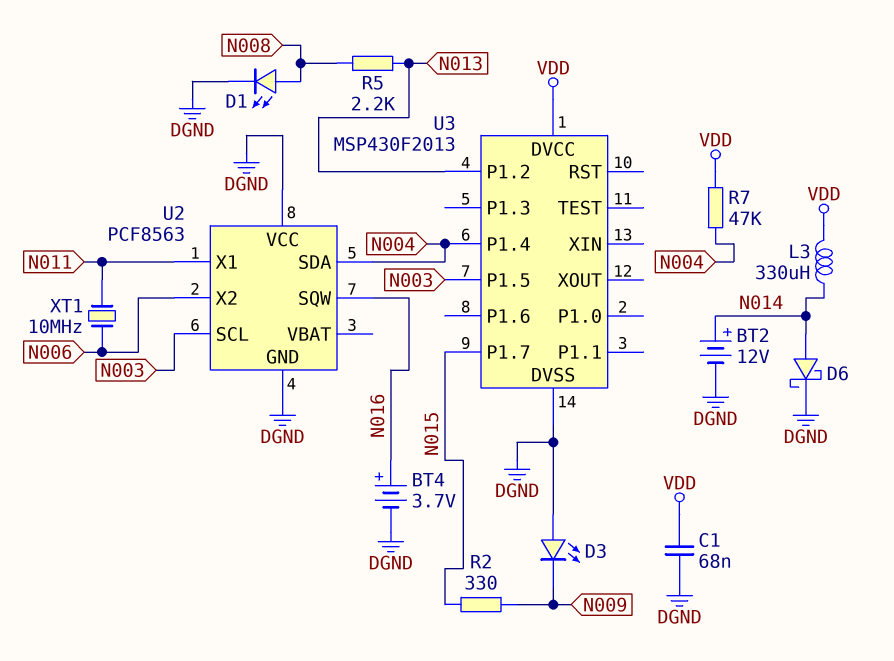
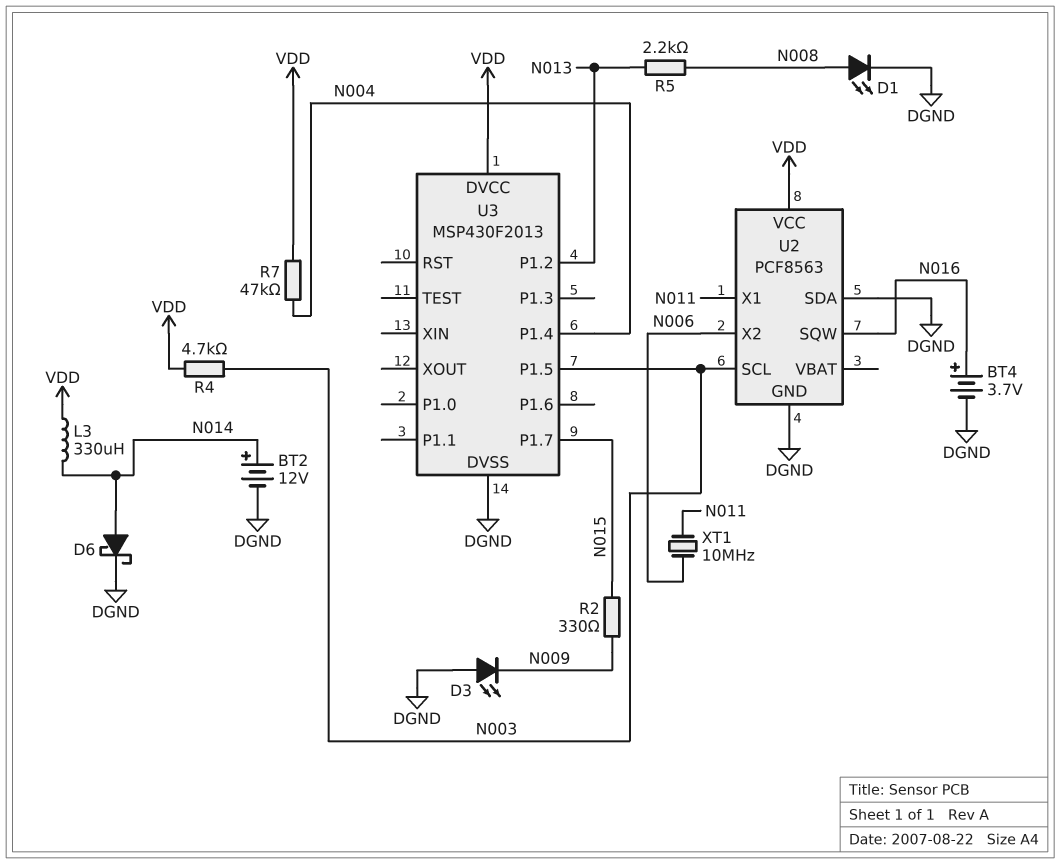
C1: 68nF (DGND, VDD) -> none
R4: none -> 4.7k (N003, VDD)
U2 pin SDA: N004 -> DGND
U2 pin VCC: DGND -> VDD

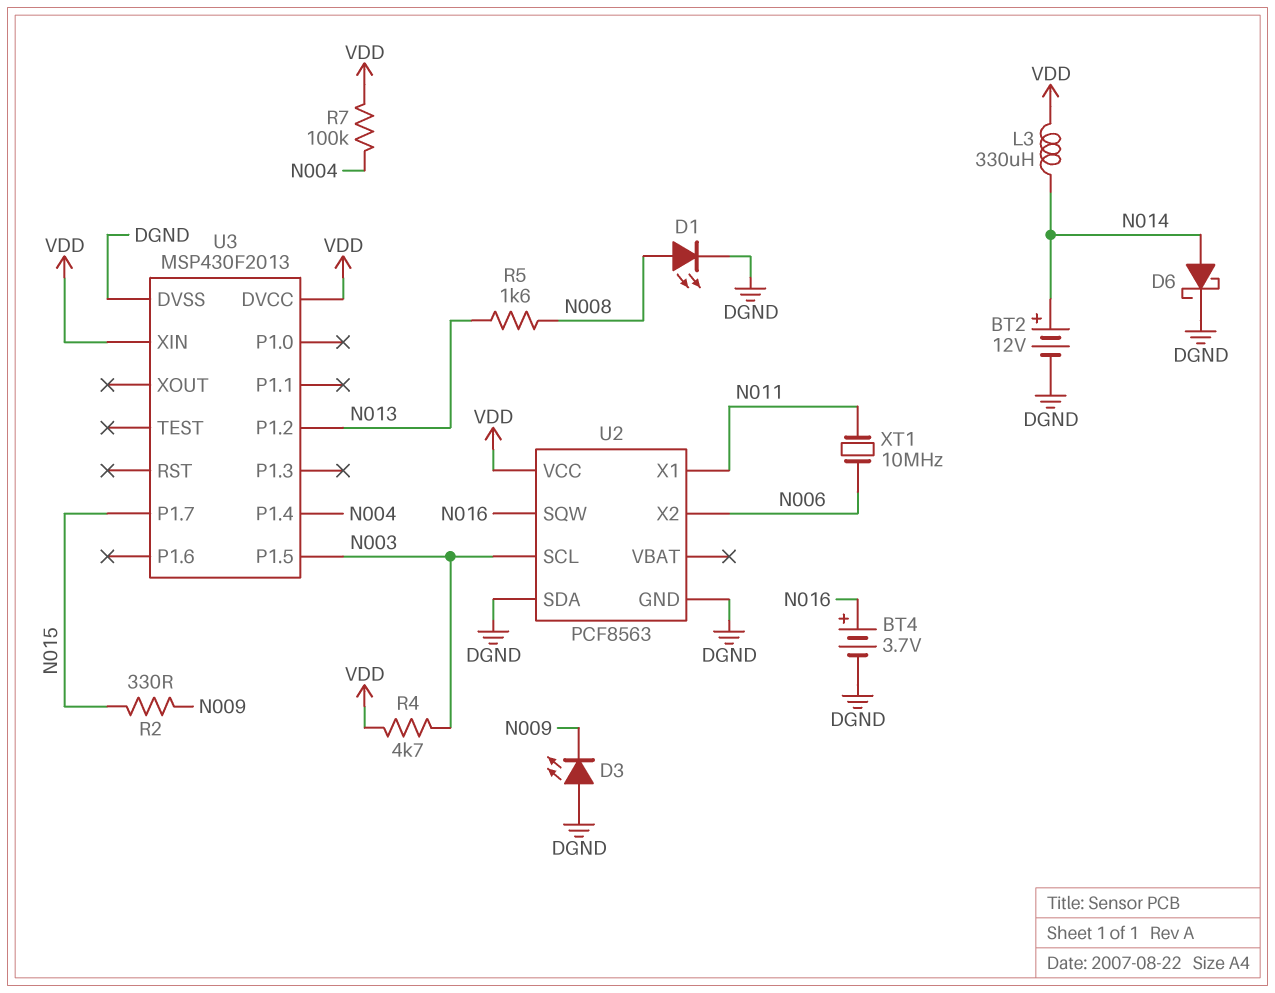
R5: 2.2k (N008, N013) -> 1.6k (N008, N013)
R7: 47k (N004, VDD) -> 100k (N004, VDD)
U3 pin XIN: none -> VDD

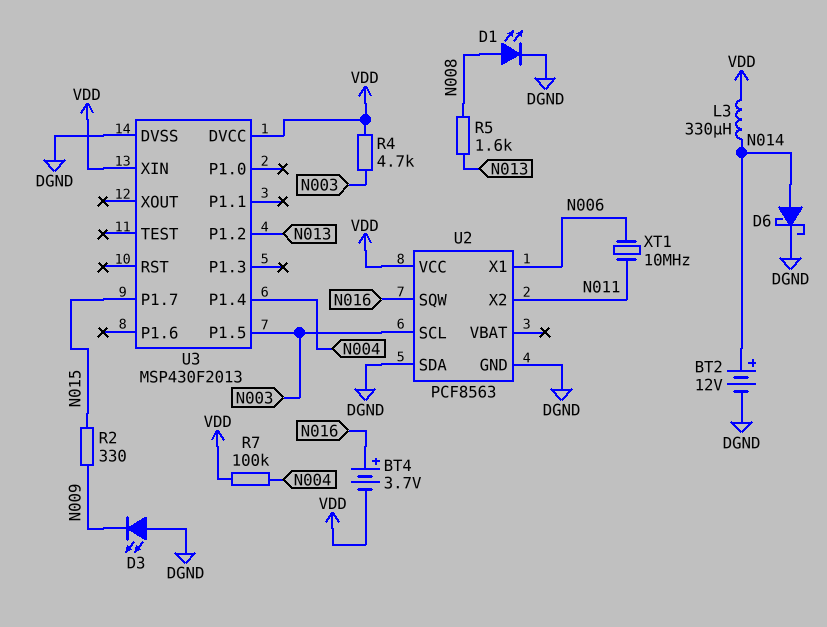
BT4: 3.7V (plus N016, minus DGND) -> 3.7V (plus N016, minus VDD)
U2 pin X1: N011 -> N006
U2 pin X2: N006 -> N011

